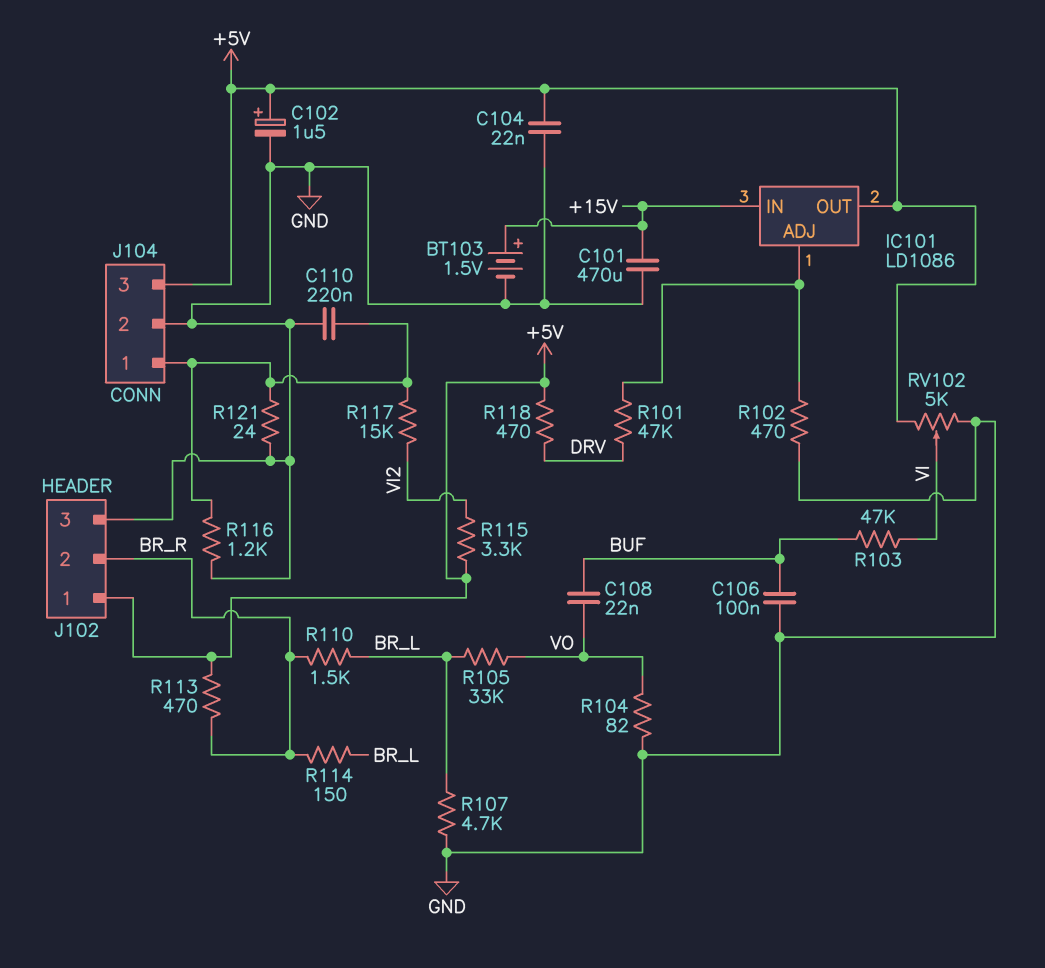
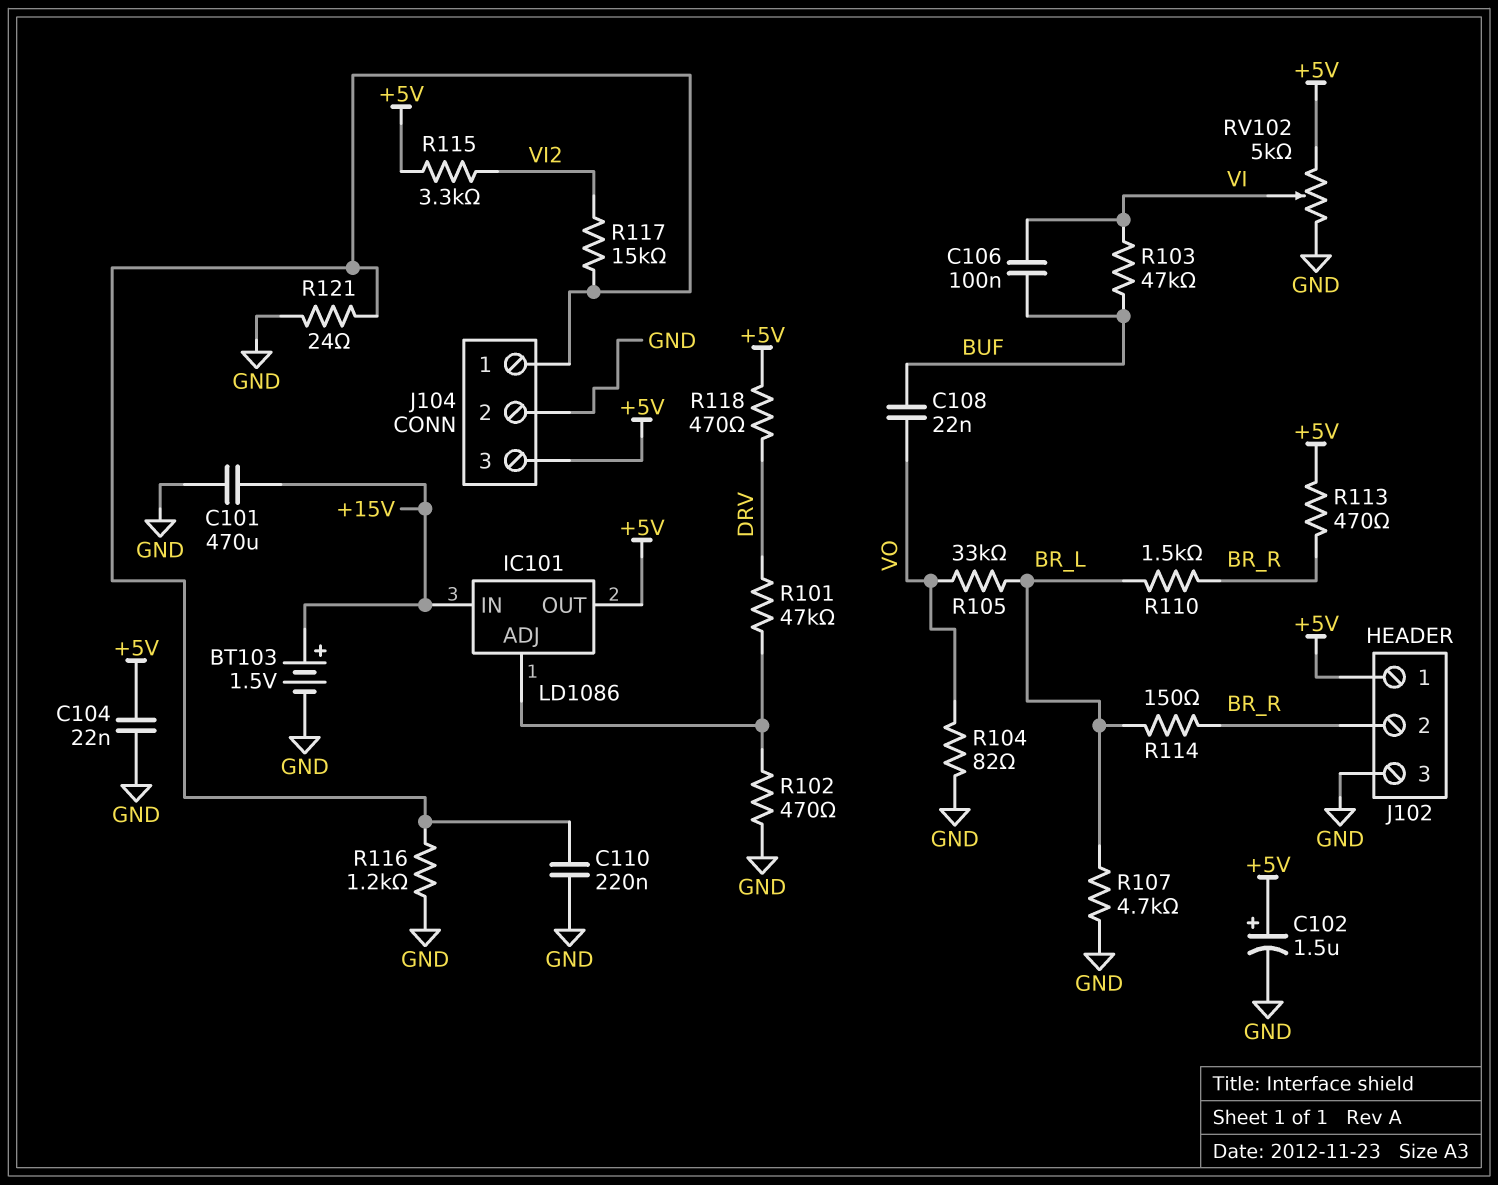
C106: 100nF (BUF, GND) -> 100nF (BUF, VI)

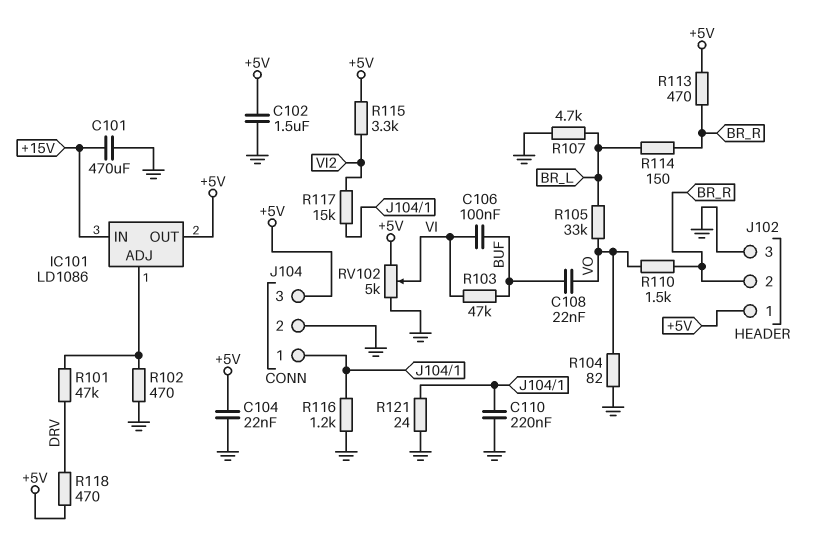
BT103: 1.5V (plus +15V, minus GND) -> none
C102: 1.5uF (plus +5V, minus GND) -> 1.5uF (+5V, GND)
R110: 1.5k (BR_L, BR_R) -> 1.5k (BR_R, VO)

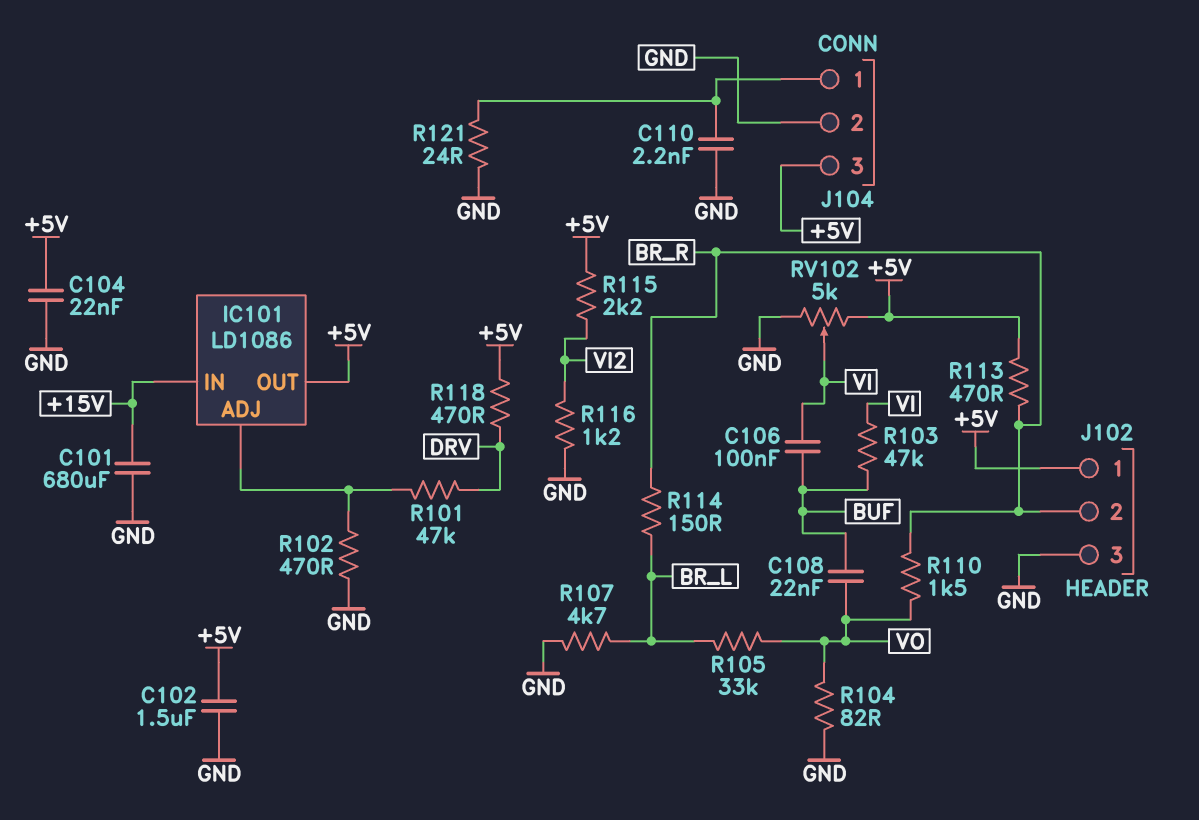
C101: 470uF (+15V, GND) -> 680uF (+15V, GND)
C110: 220nF (GND, J104/1) -> 2.2nF (GND, J104/1)
R115: 3.3k (+5V, VI2) -> 2.2k (+5V, VI2)
R116: 1.2k (GND, J104/1) -> 1.2k (GND, VI2)
R117: 15k (J104/1, VI2) -> none

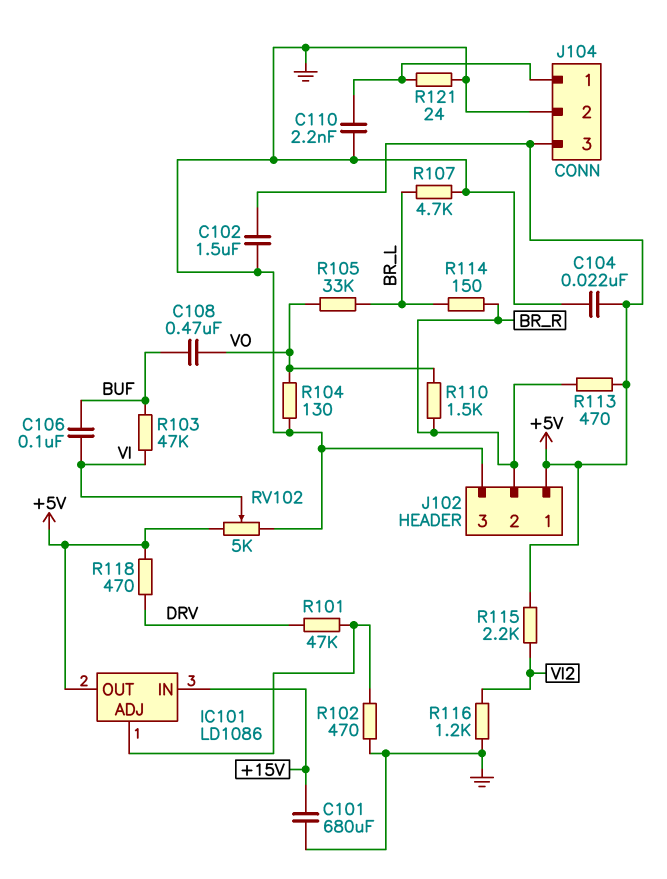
C108: 22nF (BUF, VO) -> 470nF (BUF, VO)
R104: 82 (GND, VO) -> 130 (GND, VO)

